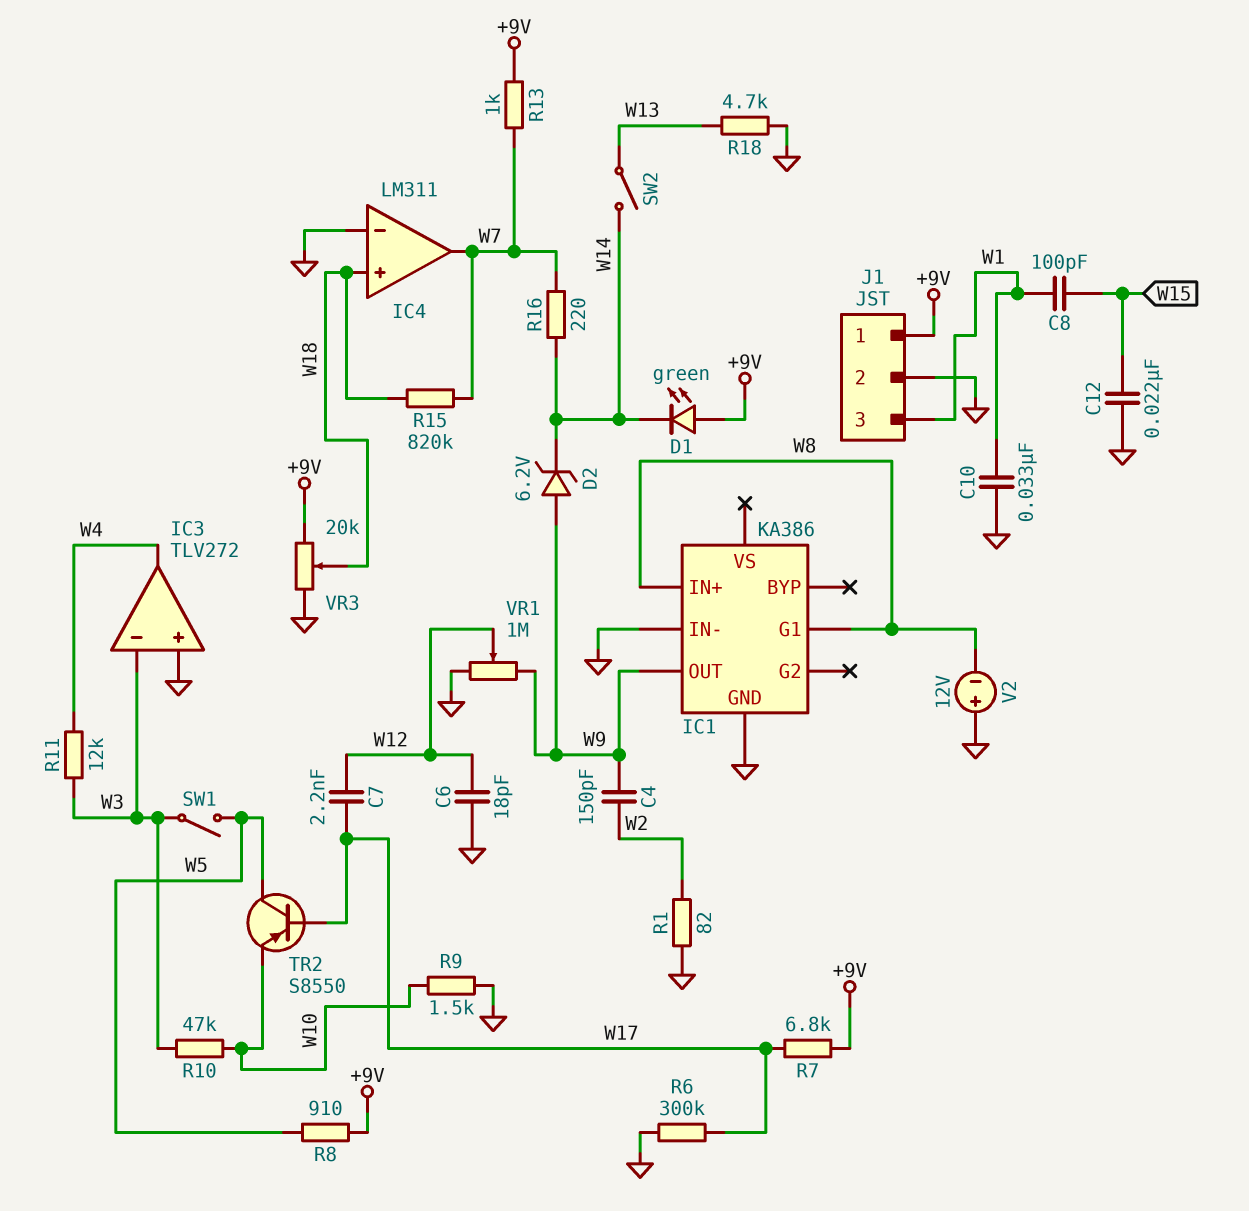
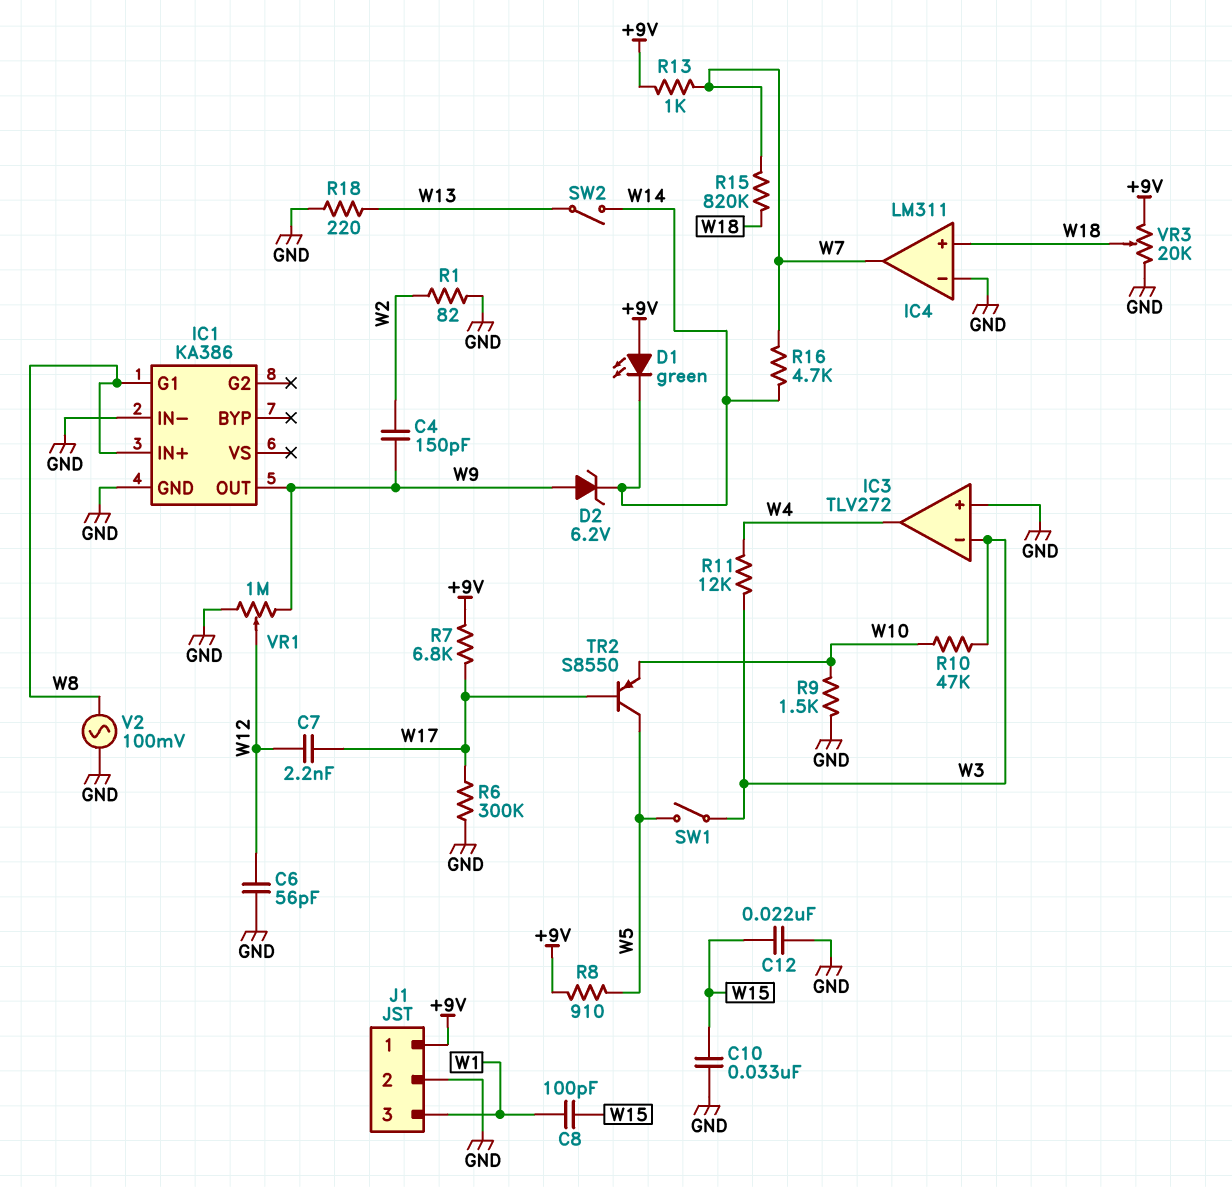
C6: 18pF (GND, W12) -> 56pF (GND, W12)
C10: 33nF (GND, W1) -> 33nF (GND, W15)
R16: 220 (W7, W14) -> 4.7k (W7, W14)
R18: 4.7k (GND, W13) -> 220 (GND, W13)
V2: 12V (plus GND, minus W8) -> AC 100mV (GND, W8)

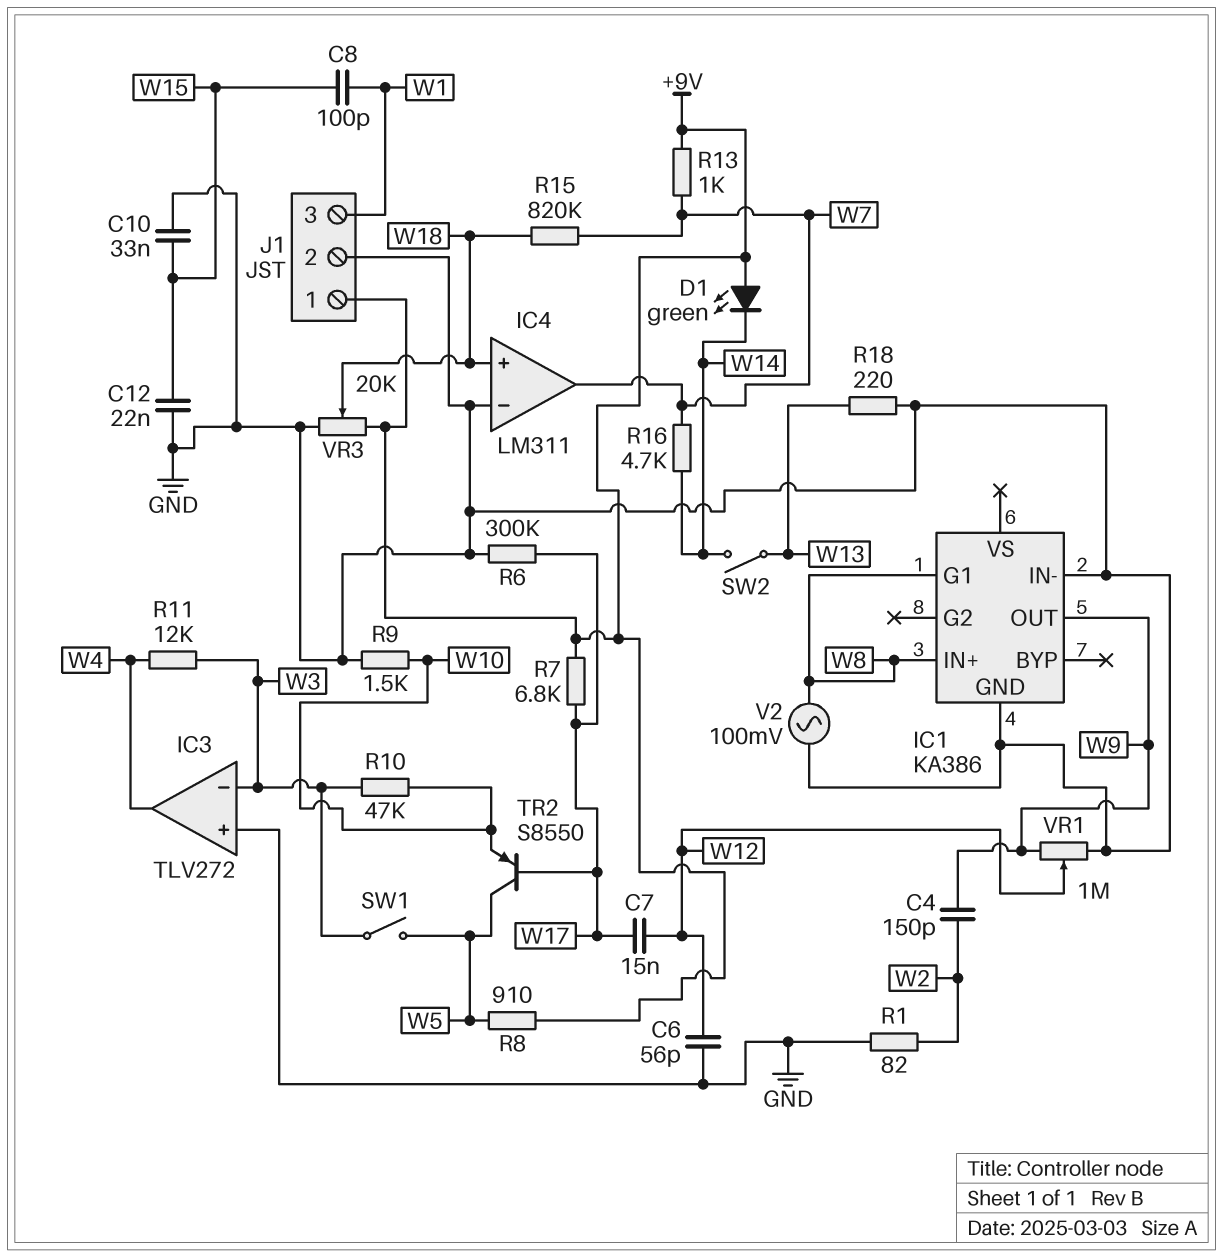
C7: 2.2nF (W12, W17) -> 15nF (W12, W17)
D2: zener 6.2V (A W9, K W14) -> none

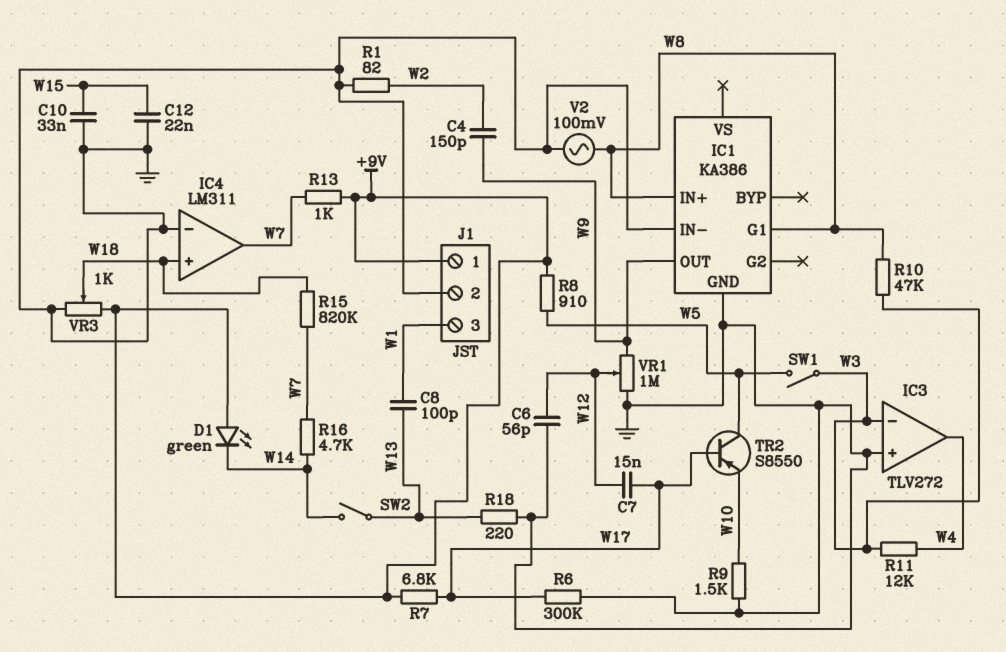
C8: 100pF (W1, W15) -> 100pF (W1, W13)
R10: 47k (W3, W10) -> 47k (W3, W8)
VR3: 20k (+9V, GND, wiper W18) -> 1k (+9V, GND, wiper W18)

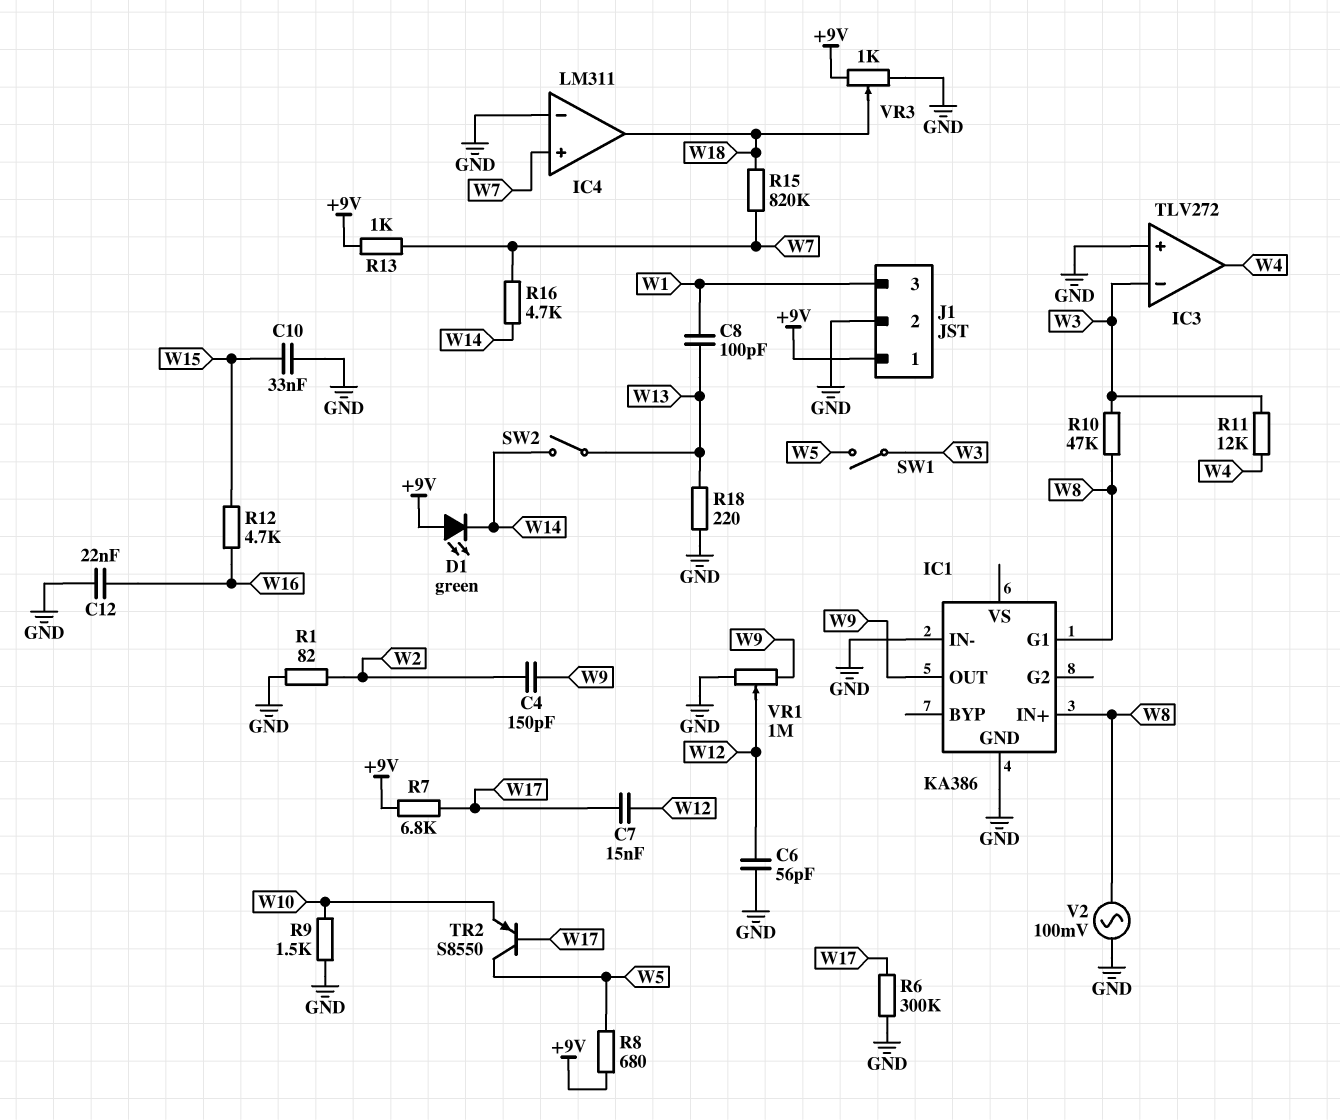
C12: 22nF (GND, W15) -> 22nF (GND, W16)
IC4 pin in+: W18 -> W7
IC4 pin out: W7 -> W18
R8: 910 (+9V, W5) -> 680 (+9V, W5)
R12: none -> 4.7k (W15, W16)

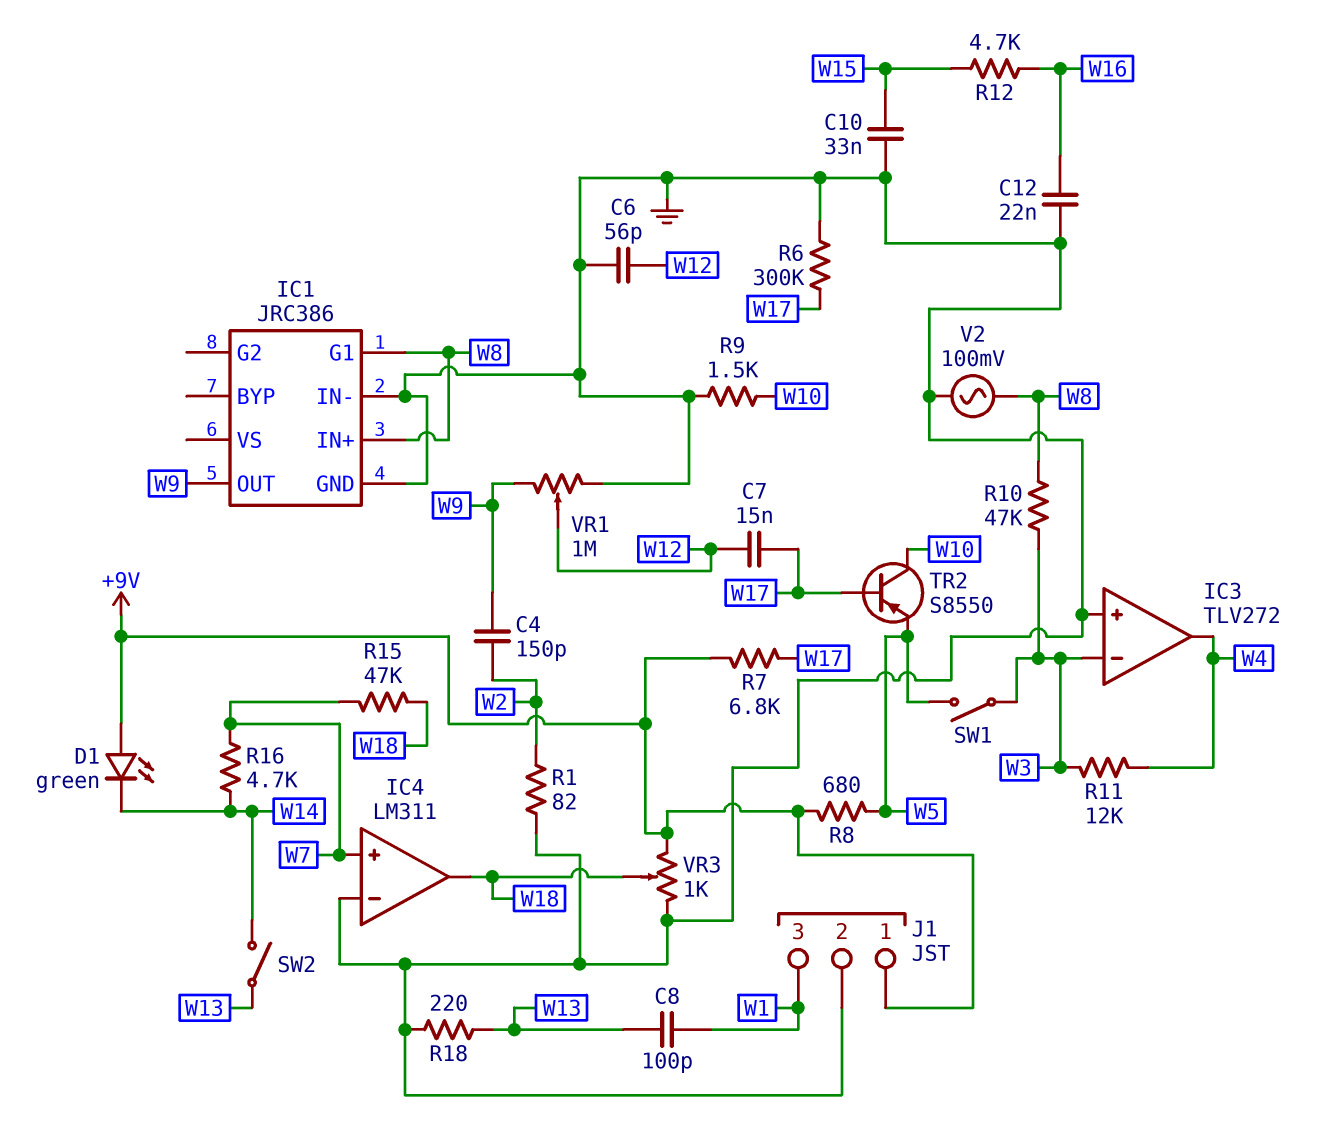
IC1: KA386 -> JRC386
R13: 1k (+9V, W7) -> none
R15: 820k (W7, W18) -> 47k (W7, W18)
TR2: PNP S8550 (B W17, C W5, E W10) -> PNP S8550 (B W17, C W10, E W5)

